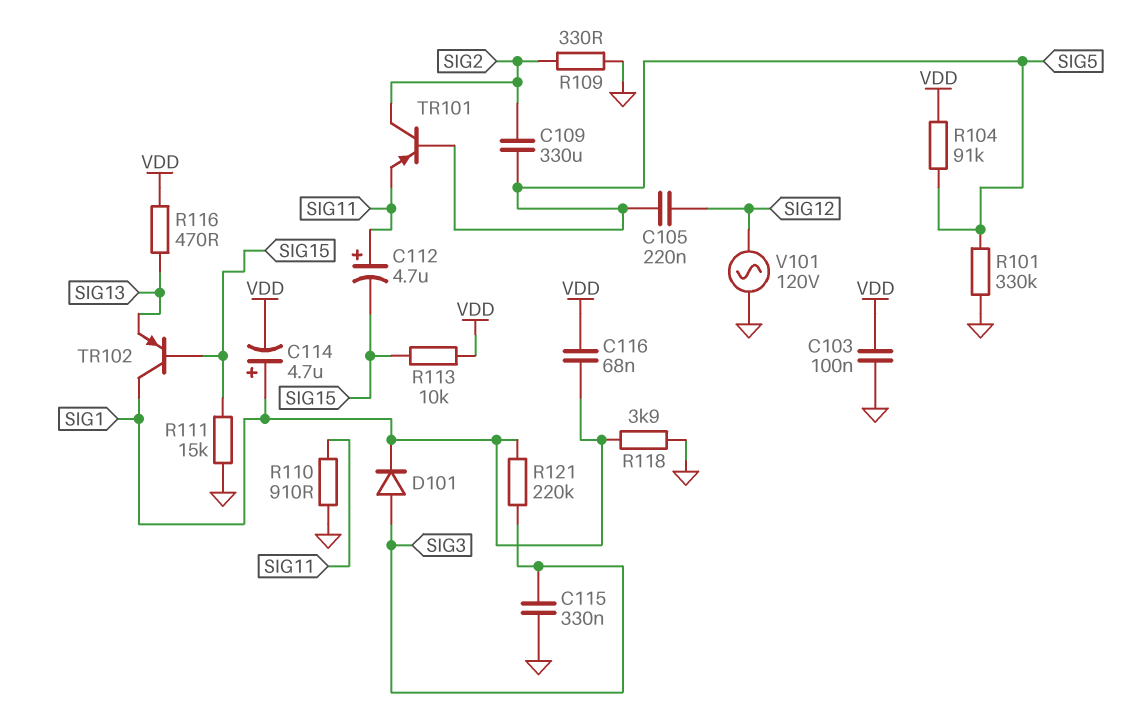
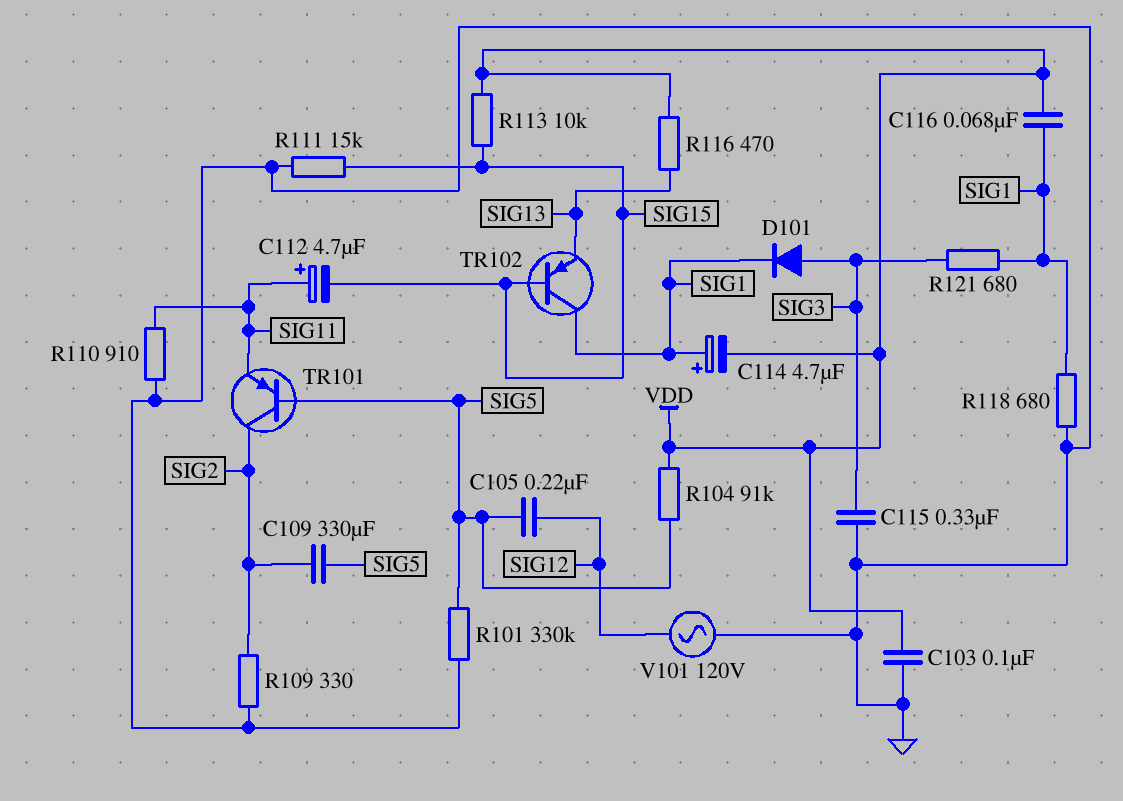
R118: 3.9k (GND, SIG1) -> 680 (GND, SIG1)
R121: 220k (SIG1, SIG3) -> 680 (SIG1, SIG3)

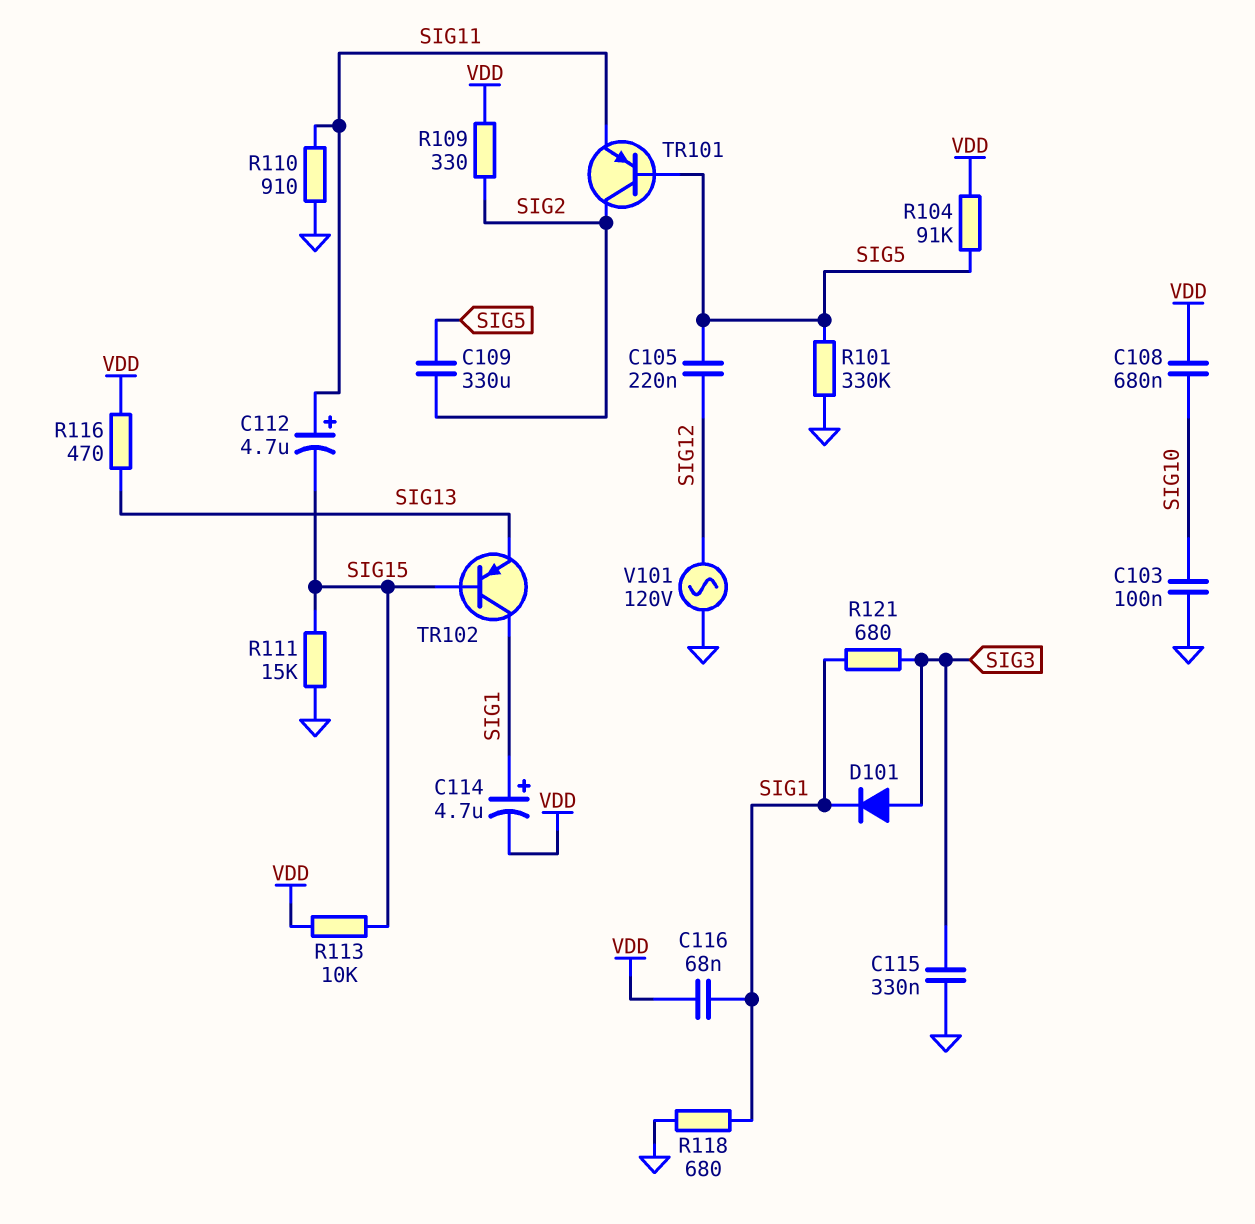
C103: 100nF (GND, VDD) -> 100nF (GND, SIG10)
C108: none -> 680nF (SIG10, VDD)
R109: 330 (GND, SIG2) -> 330 (SIG2, VDD)

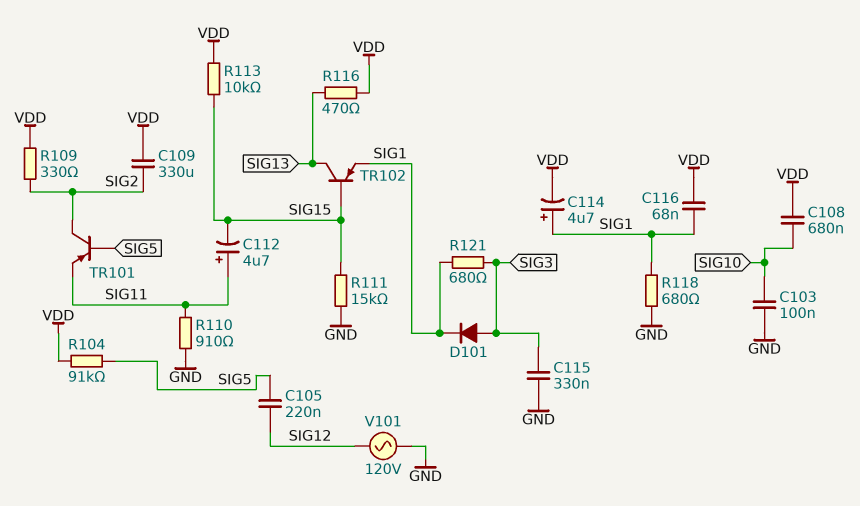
C109: 330uF (SIG2, SIG5) -> 330uF (SIG2, VDD)
R101: 330k (GND, SIG5) -> none
TR102: PNP (B SIG15, C SIG1, E SIG13) -> PNP (B SIG15, C SIG13, E SIG1)

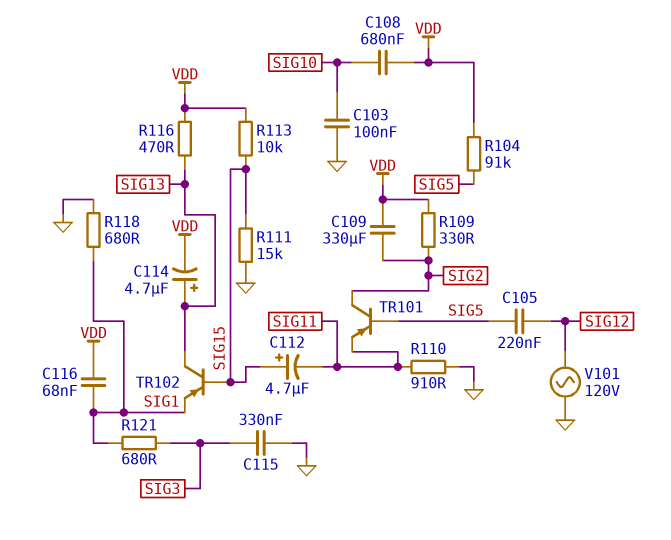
C112: 4.7uF (plus SIG11, minus SIG15) -> 4.7uF (plus SIG15, minus SIG11)
C114: 4.7uF (plus SIG1, minus VDD) -> 4.7uF (plus SIG13, minus VDD)
D101: diode (A SIG3, K SIG1) -> none

